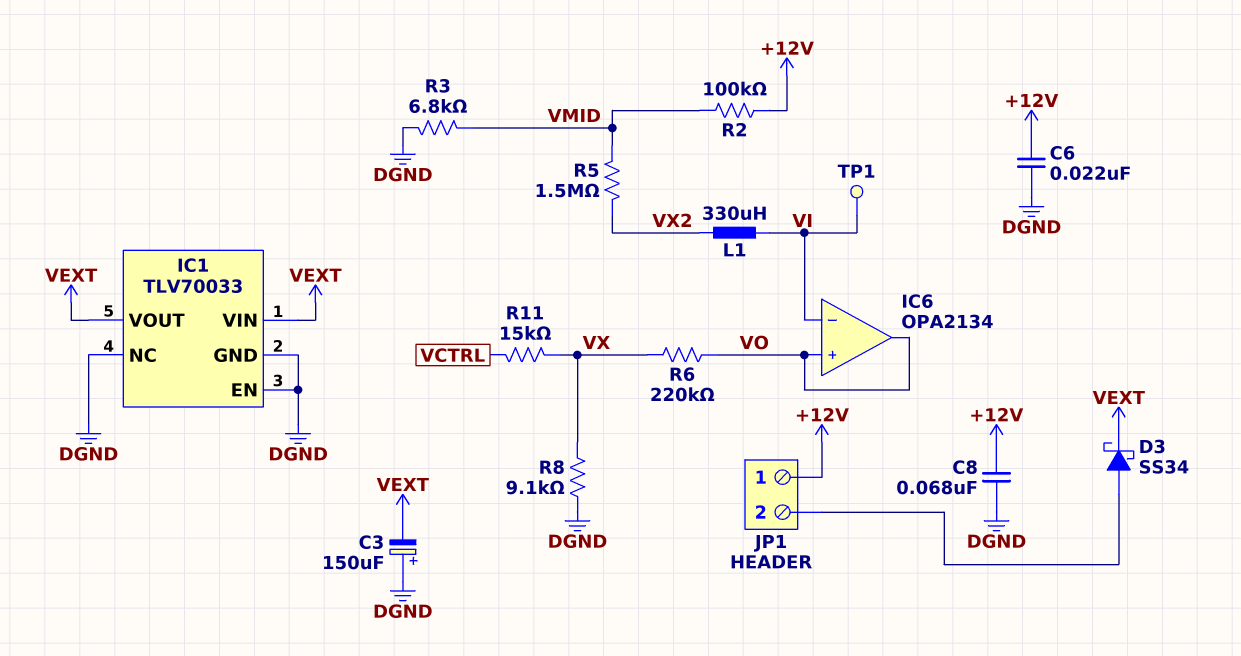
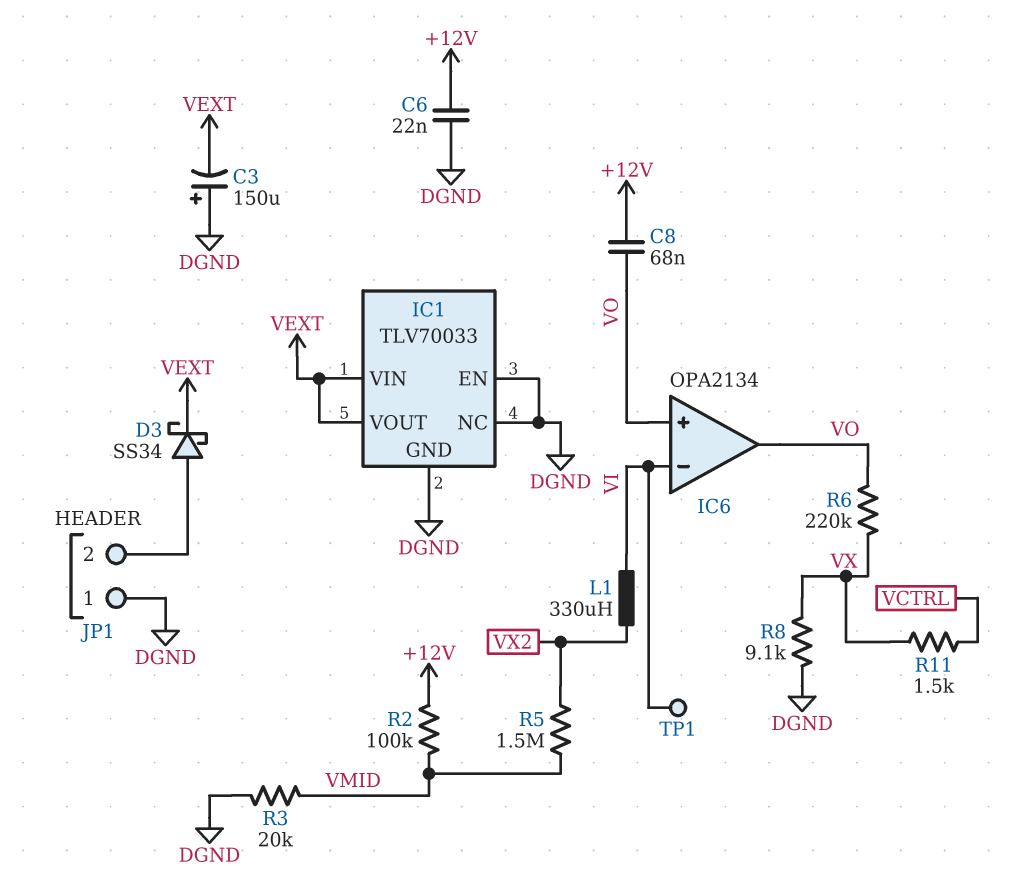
C8: 68nF (+12V, DGND) -> 68nF (+12V, VO)
JP1 pin 1: +12V -> DGND
R3: 6.8k (DGND, VMID) -> 20k (DGND, VMID)
R11: 15k (VCTRL, VX) -> 1.5k (VCTRL, VX)

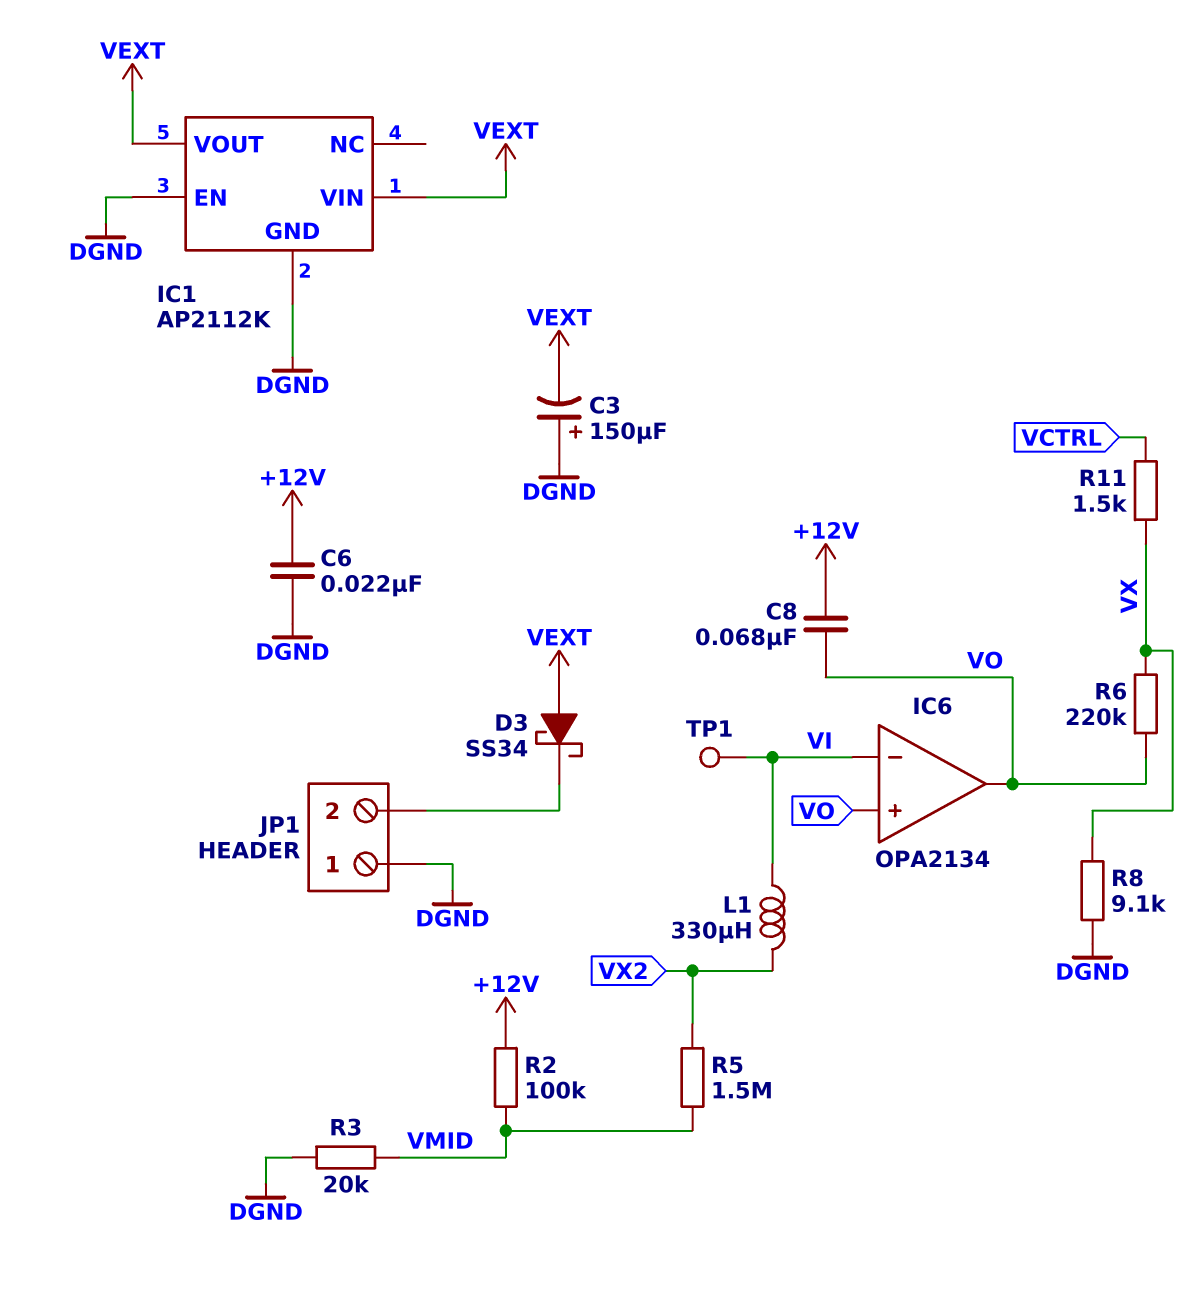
D3: schottky SS34 (A JP1/2, K VEXT) -> schottky SS34 (A VEXT, K JP1/2)
IC1: TLV70033 -> AP2112K
IC1 pin NC: DGND -> none

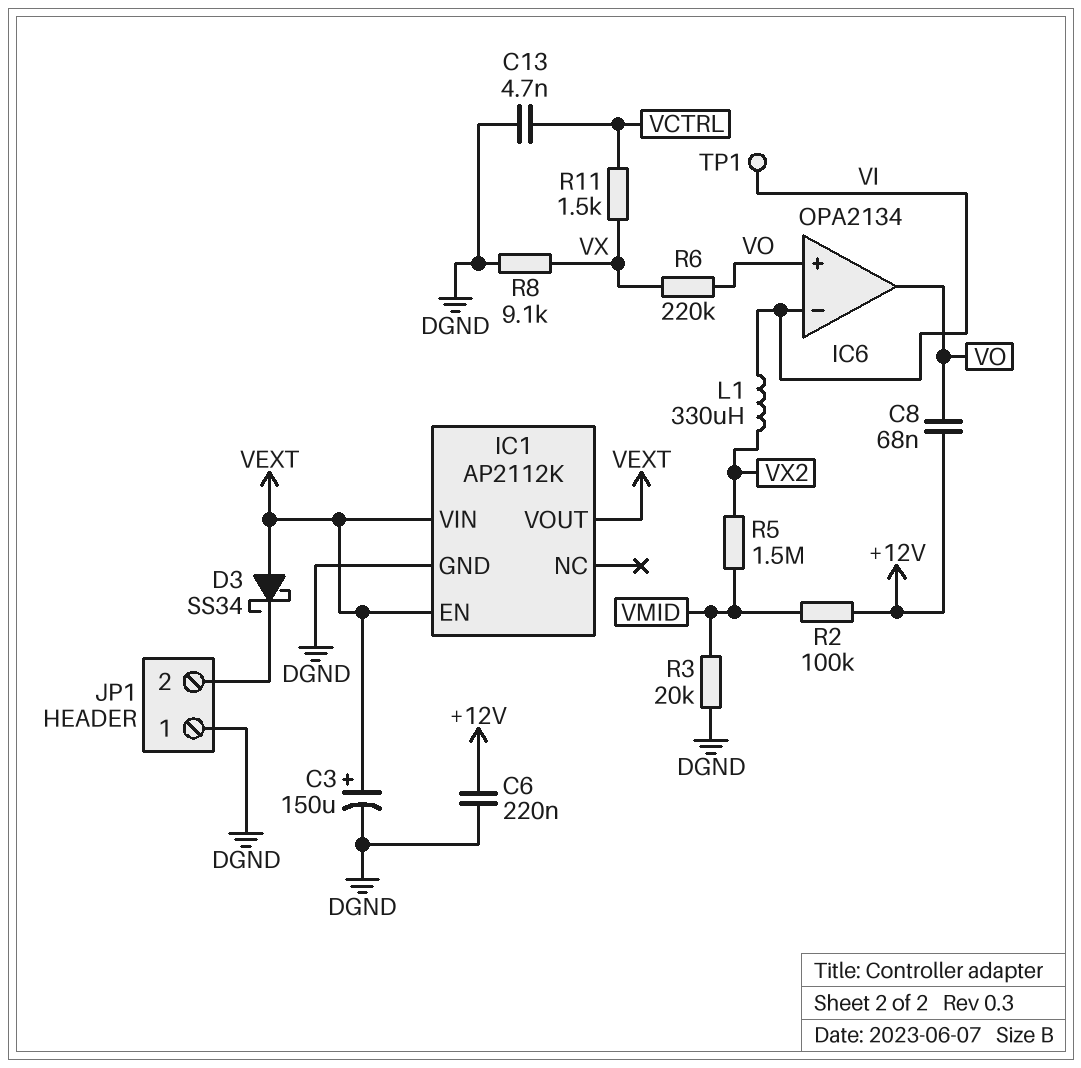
C3: 150uF (plus DGND, minus VEXT) -> 150uF (plus VEXT, minus DGND)
C6: 22nF (+12V, DGND) -> 220nF (+12V, DGND)
C13: none -> 4.7nF (DGND, VCTRL)
IC1 pin EN: DGND -> VEXT

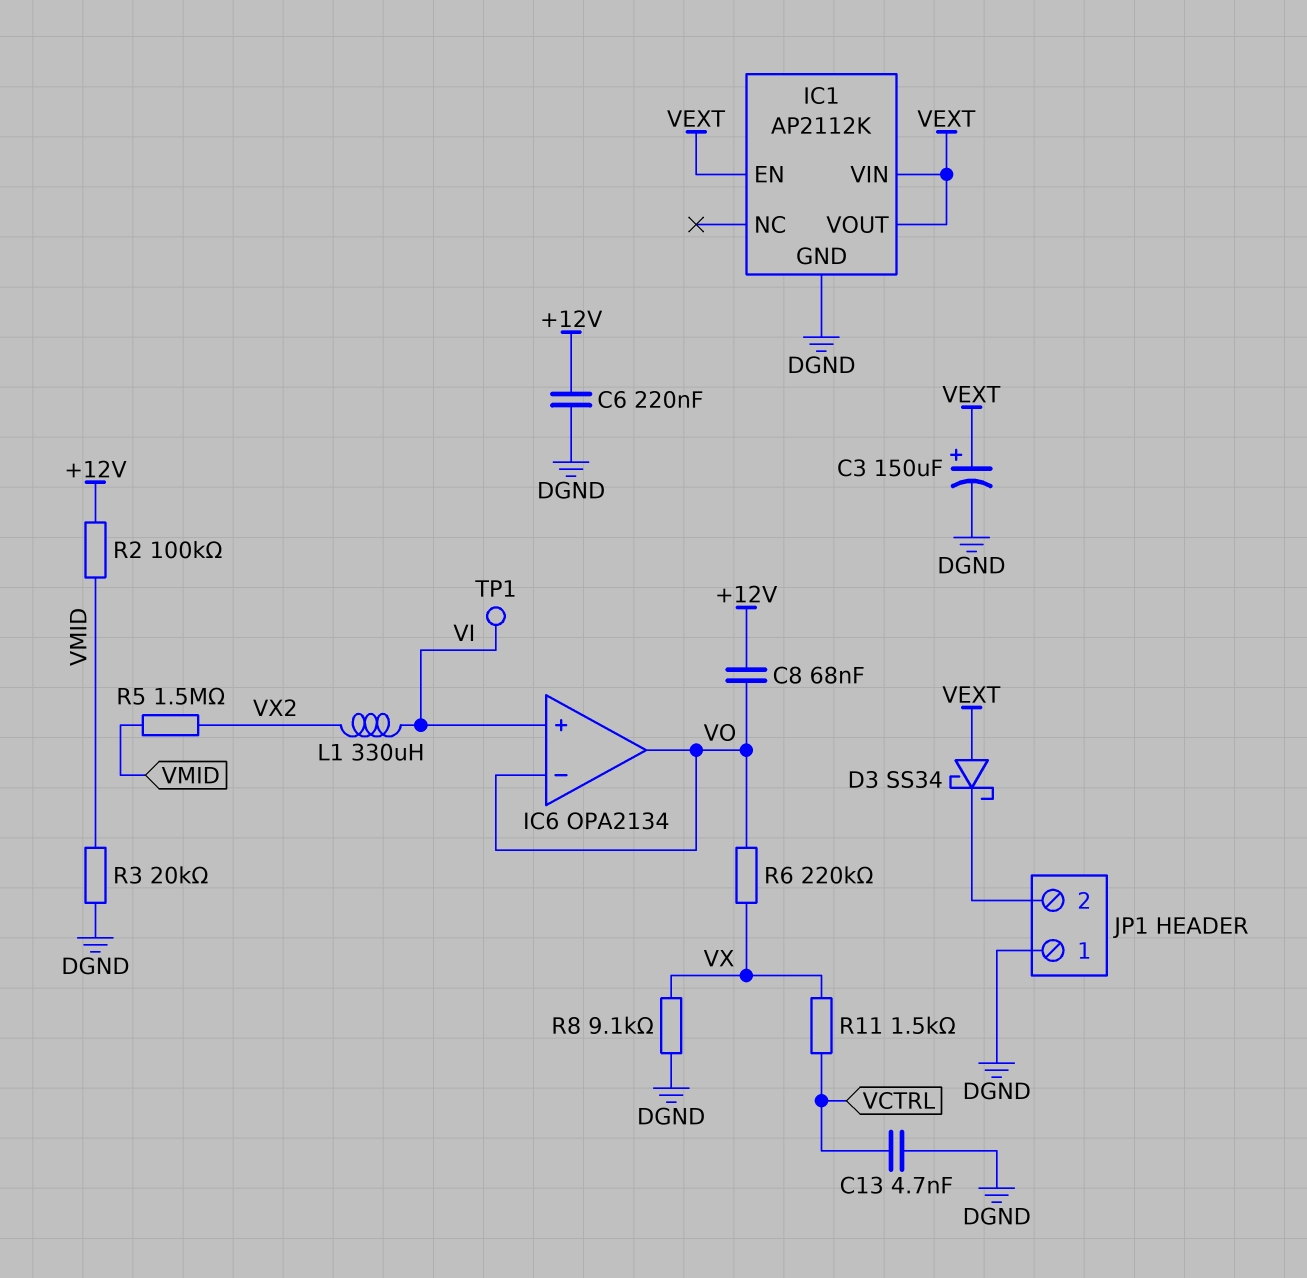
IC6 pin in+: VO -> VI
IC6 pin in-: VI -> VO

